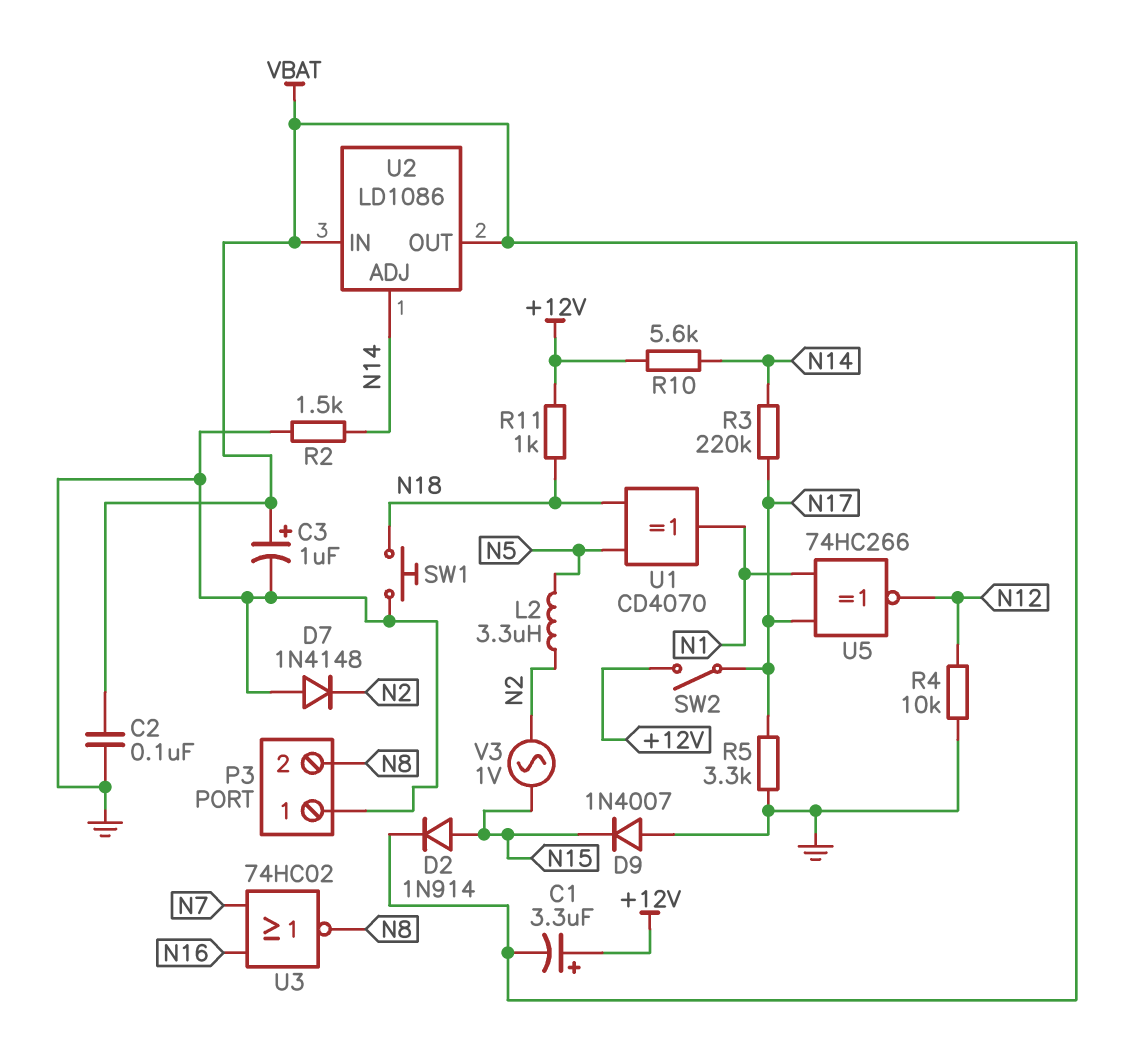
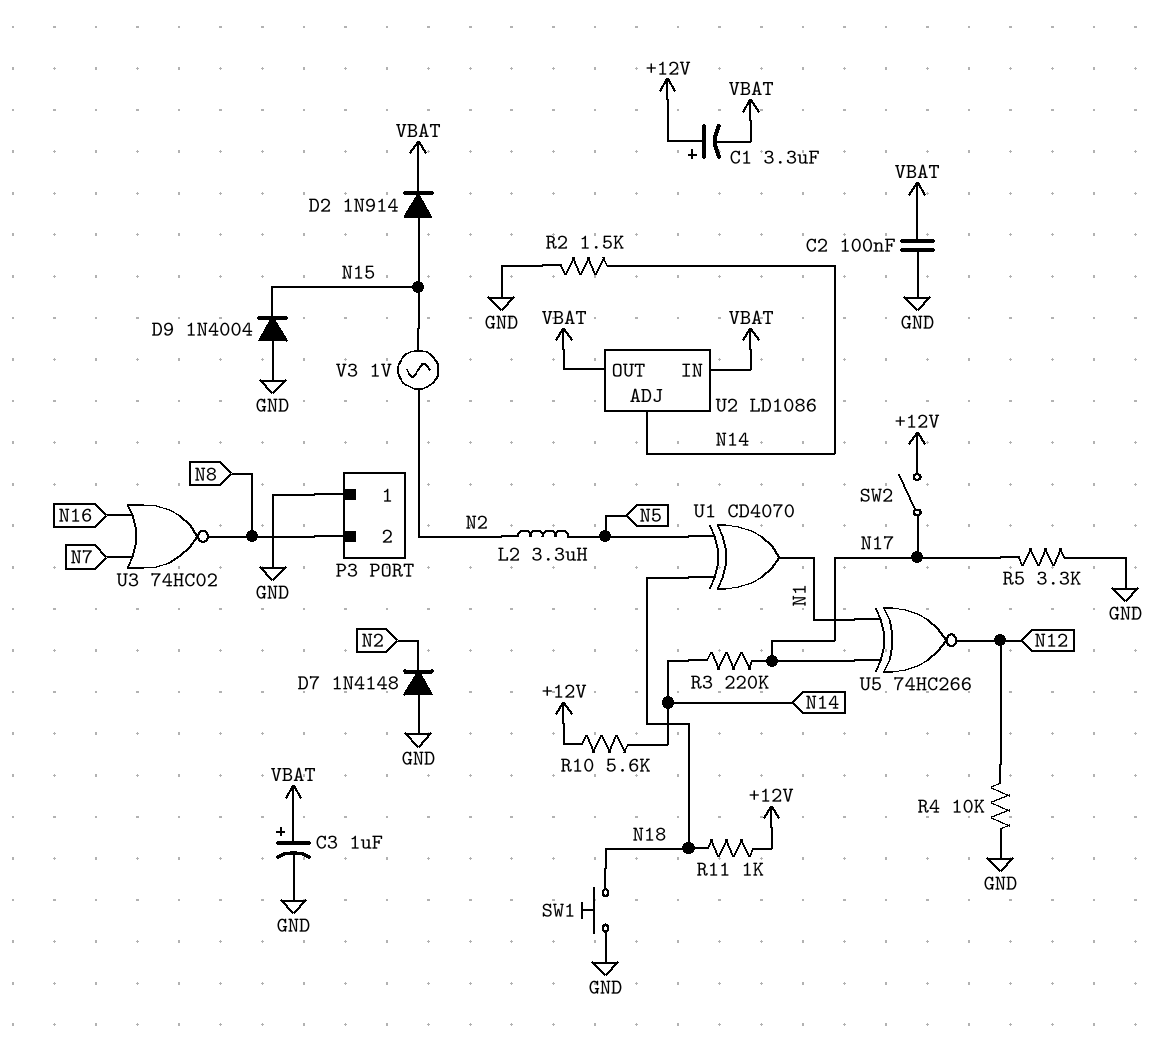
D9: diode 1N4007 (A GND, K N15) -> diode 1N4004 (A GND, K N15)

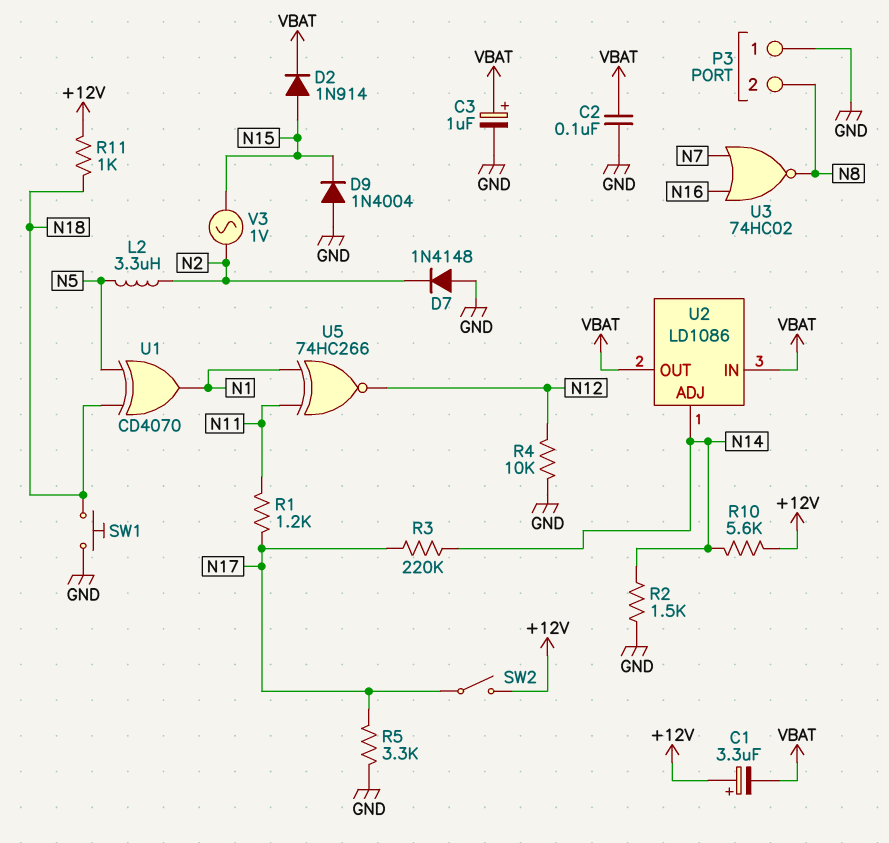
R1: none -> 1.2k (N11, N17)
U5: XNOR 74HC266 (in N1, in N17, out N12) -> XNOR 74HC266 (in N1, in N11, out N12)

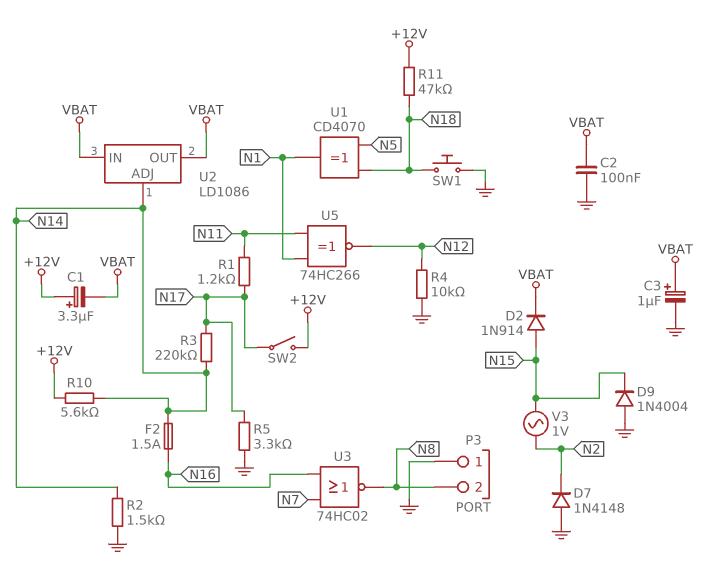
F2: none -> 1.5A (N14, N16)
L2: 3.3uH (N2, N5) -> none
R11: 1k (+12V, N18) -> 47k (+12V, N18)

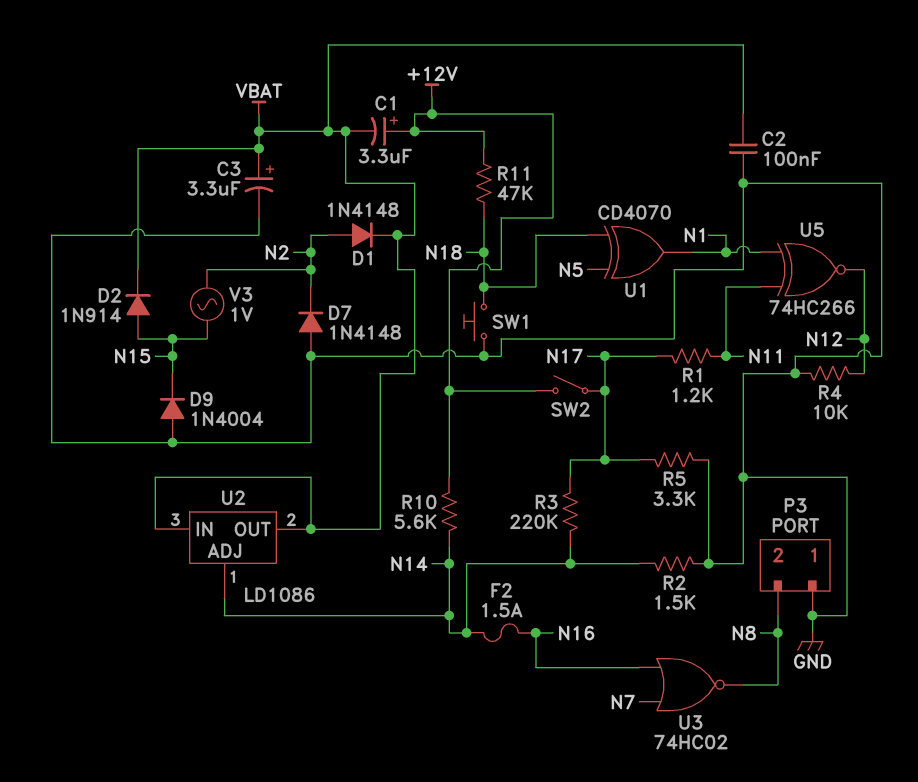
C3: 1uF (plus VBAT, minus GND) -> 3.3uF (plus VBAT, minus GND)
D1: none -> diode 1N4148 (A N2, K VBAT)

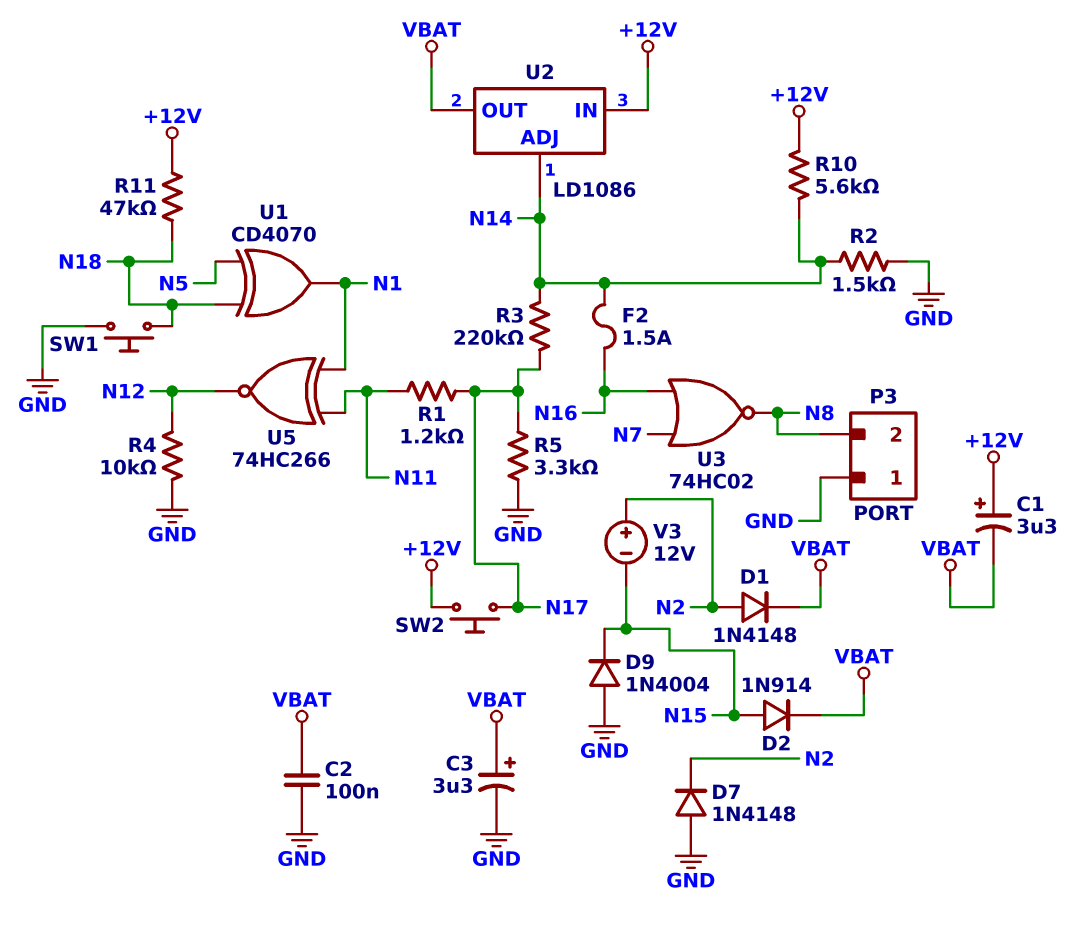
SW2: switch (+12V, N17) -> button (+12V, N17)
U2 pin IN: VBAT -> +12V
V3: AC 1V (N2, N15) -> 12V (plus N2, minus N15)

